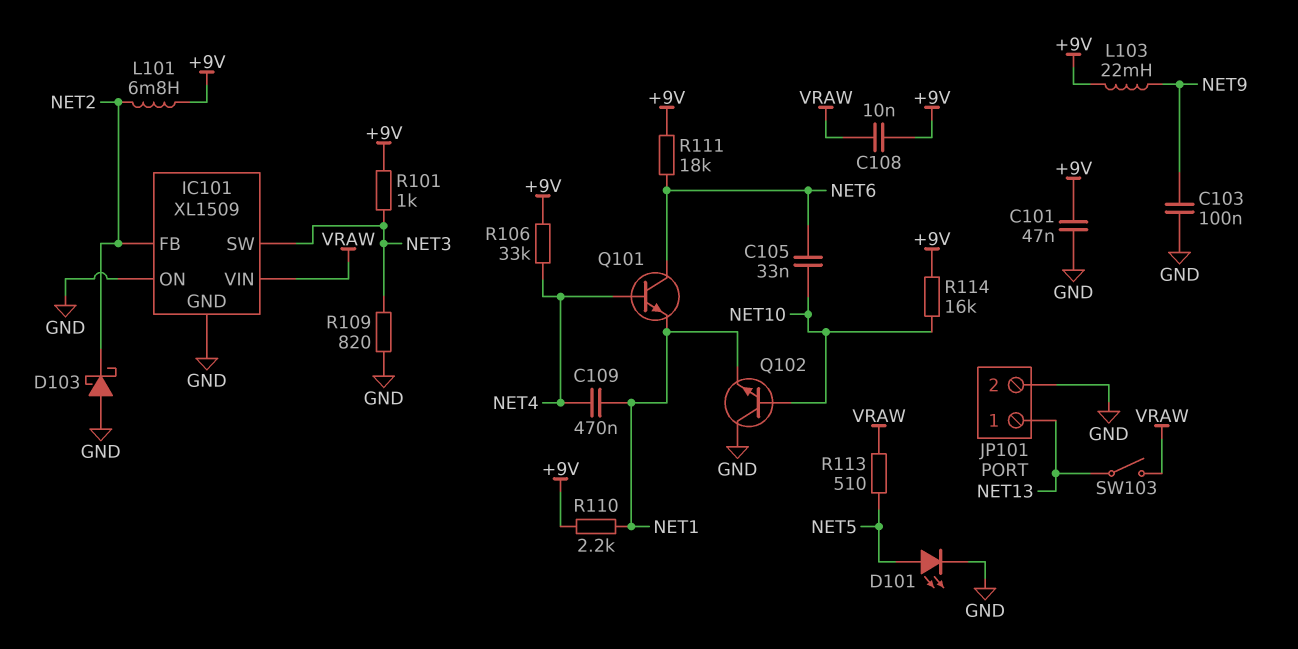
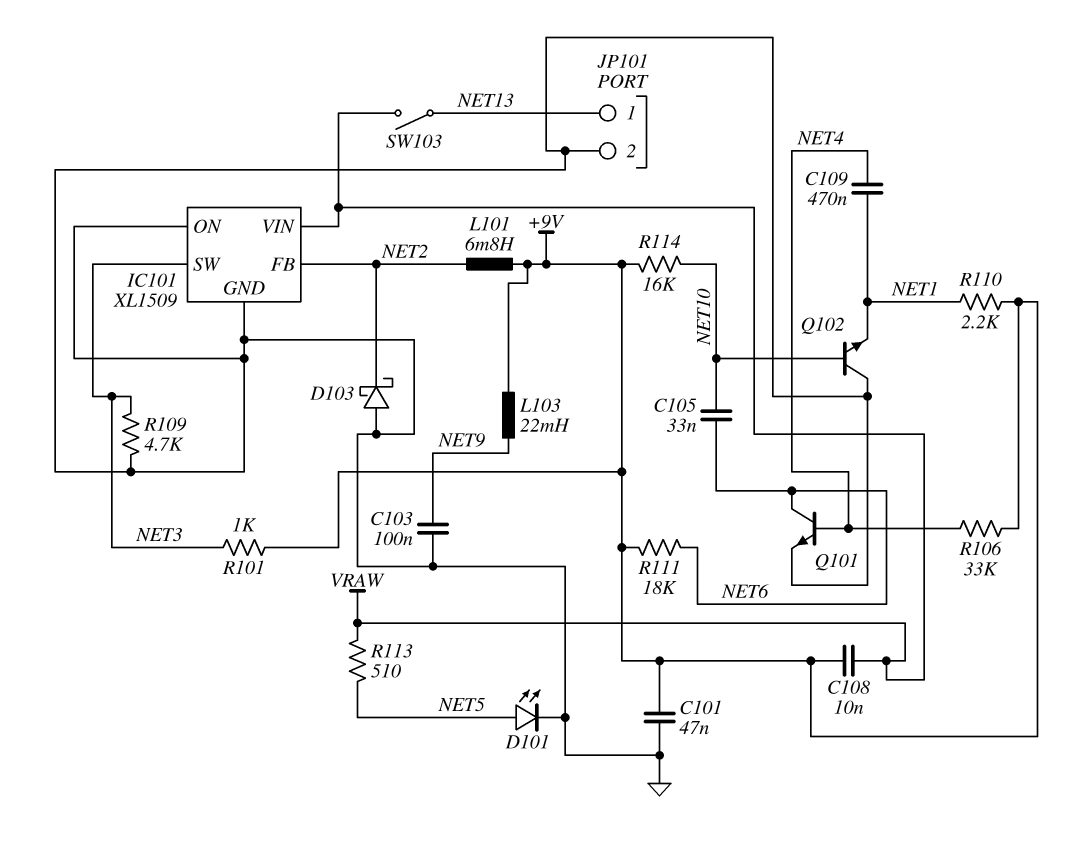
Q101: NPN (B NET4, C NET6, E NET1) -> NPN (B NET4, C NET6, E GND)
R109: 820 (GND, NET3) -> 4.7k (GND, NET3)

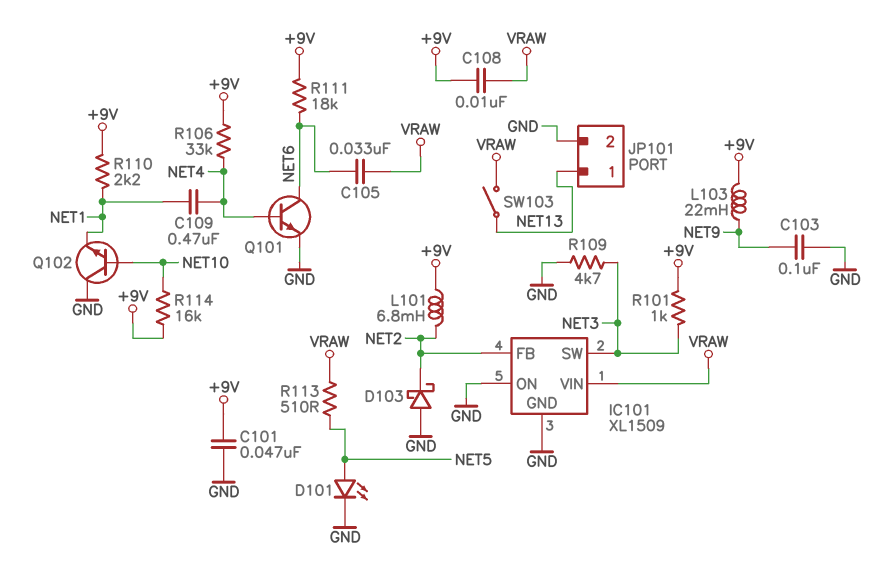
C105: 33nF (NET6, NET10) -> 33nF (NET6, VRAW)

